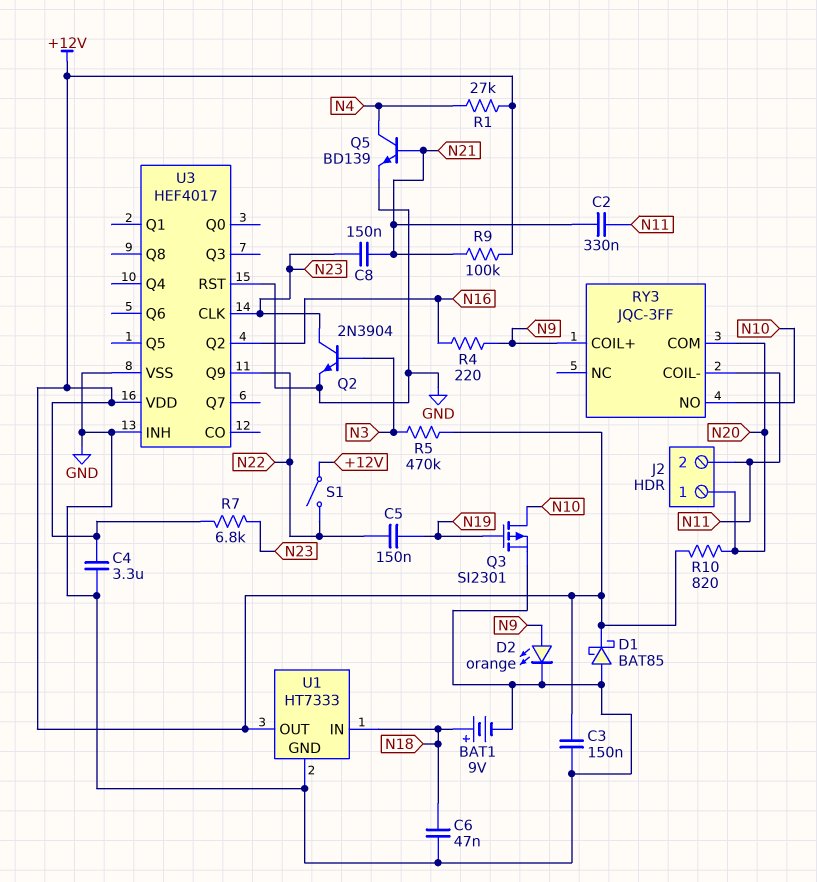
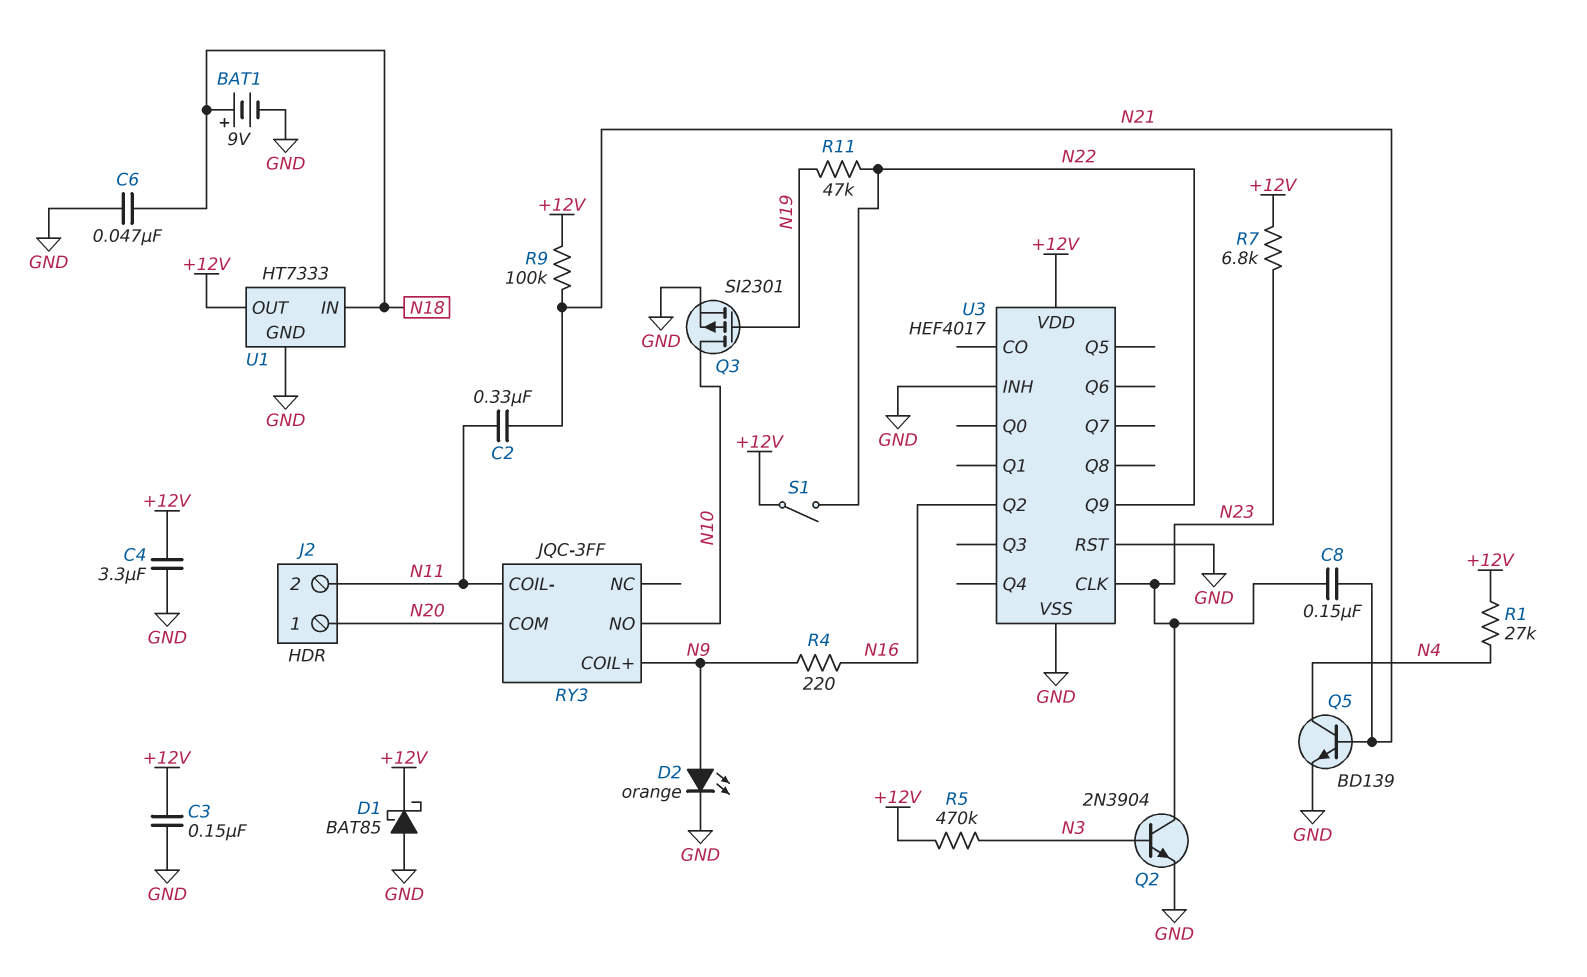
C5: 150nF (N19, N22) -> none
R10: 820 (+12V, N20) -> none
R11: none -> 47k (N19, N22)

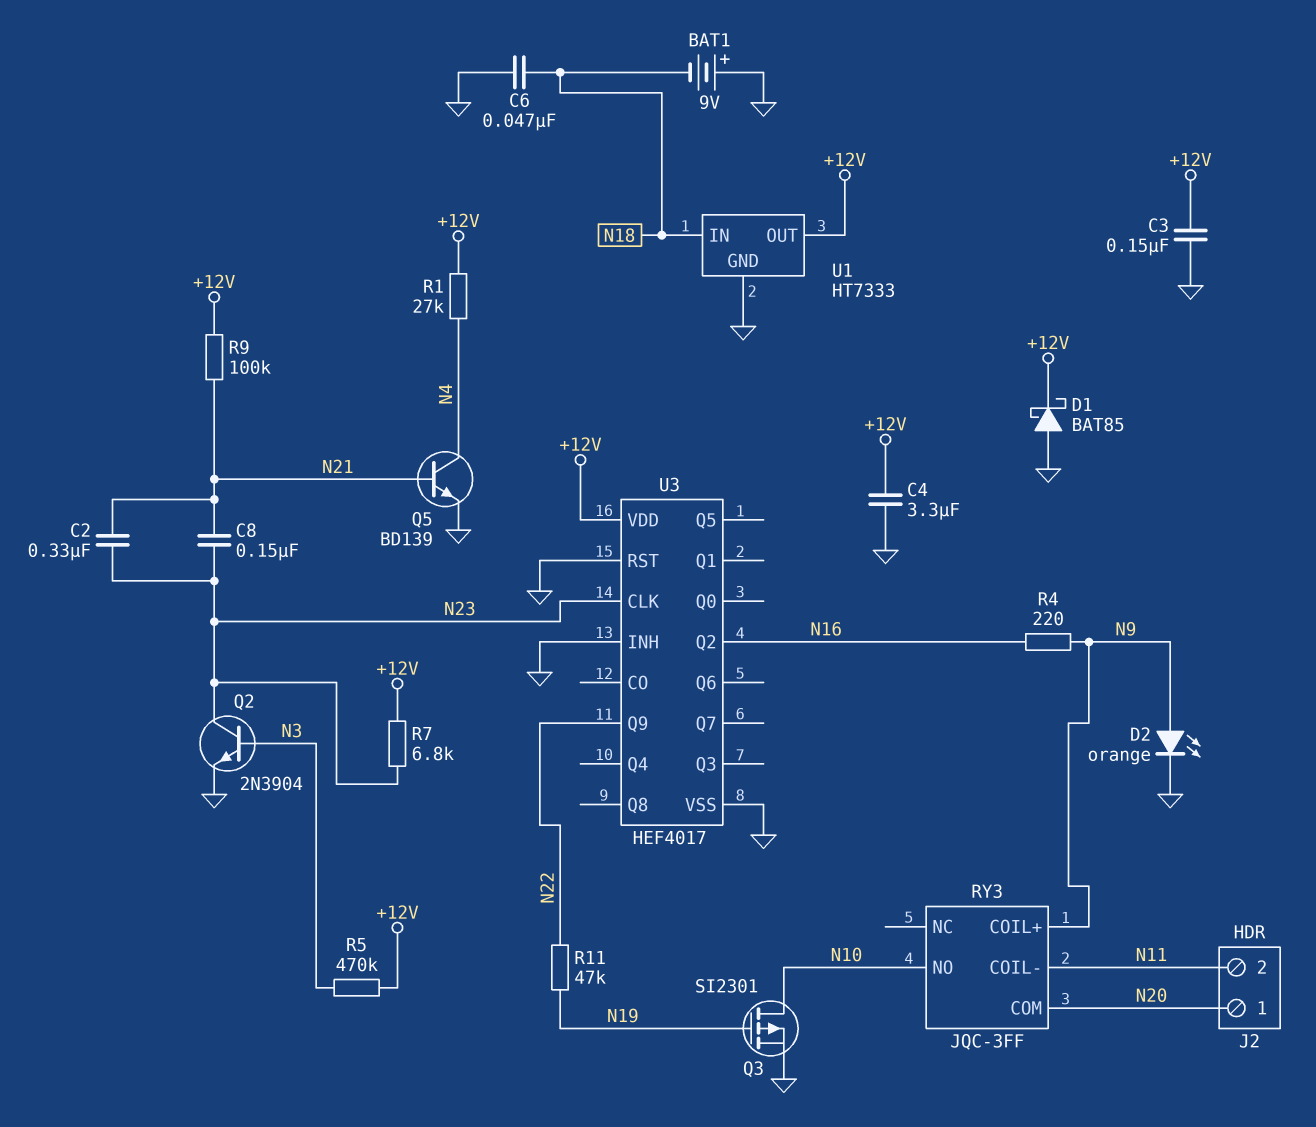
BAT1: 9V (plus N18, minus GND) -> 9V (plus GND, minus N18)
C2: 330nF (N11, N21) -> 330nF (N21, N23)
S1: switch (+12V, N22) -> none

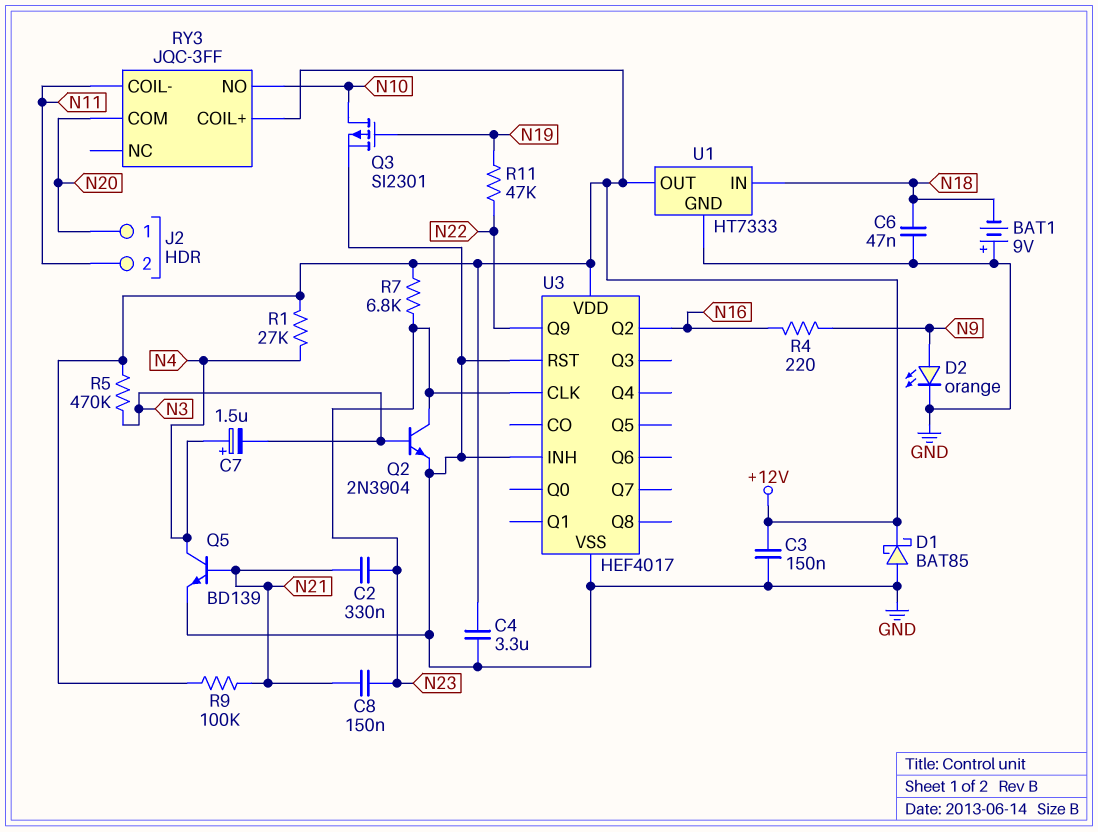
C7: none -> 1.5uF (plus N4, minus N3)
RY3 pin COIL+: N9 -> +12V

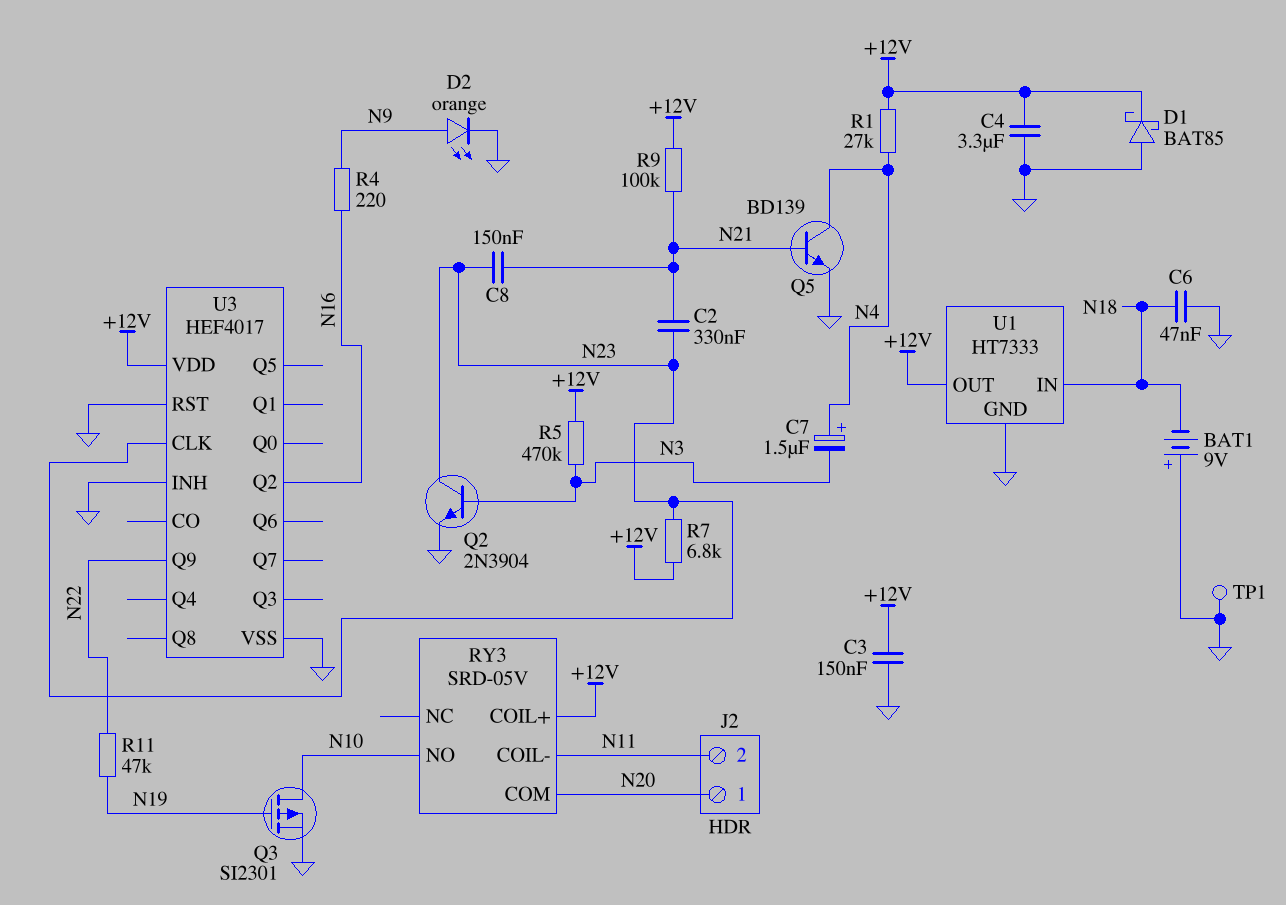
RY3: JQC-3FF -> SRD-05V
TP1: none -> test point (GND)

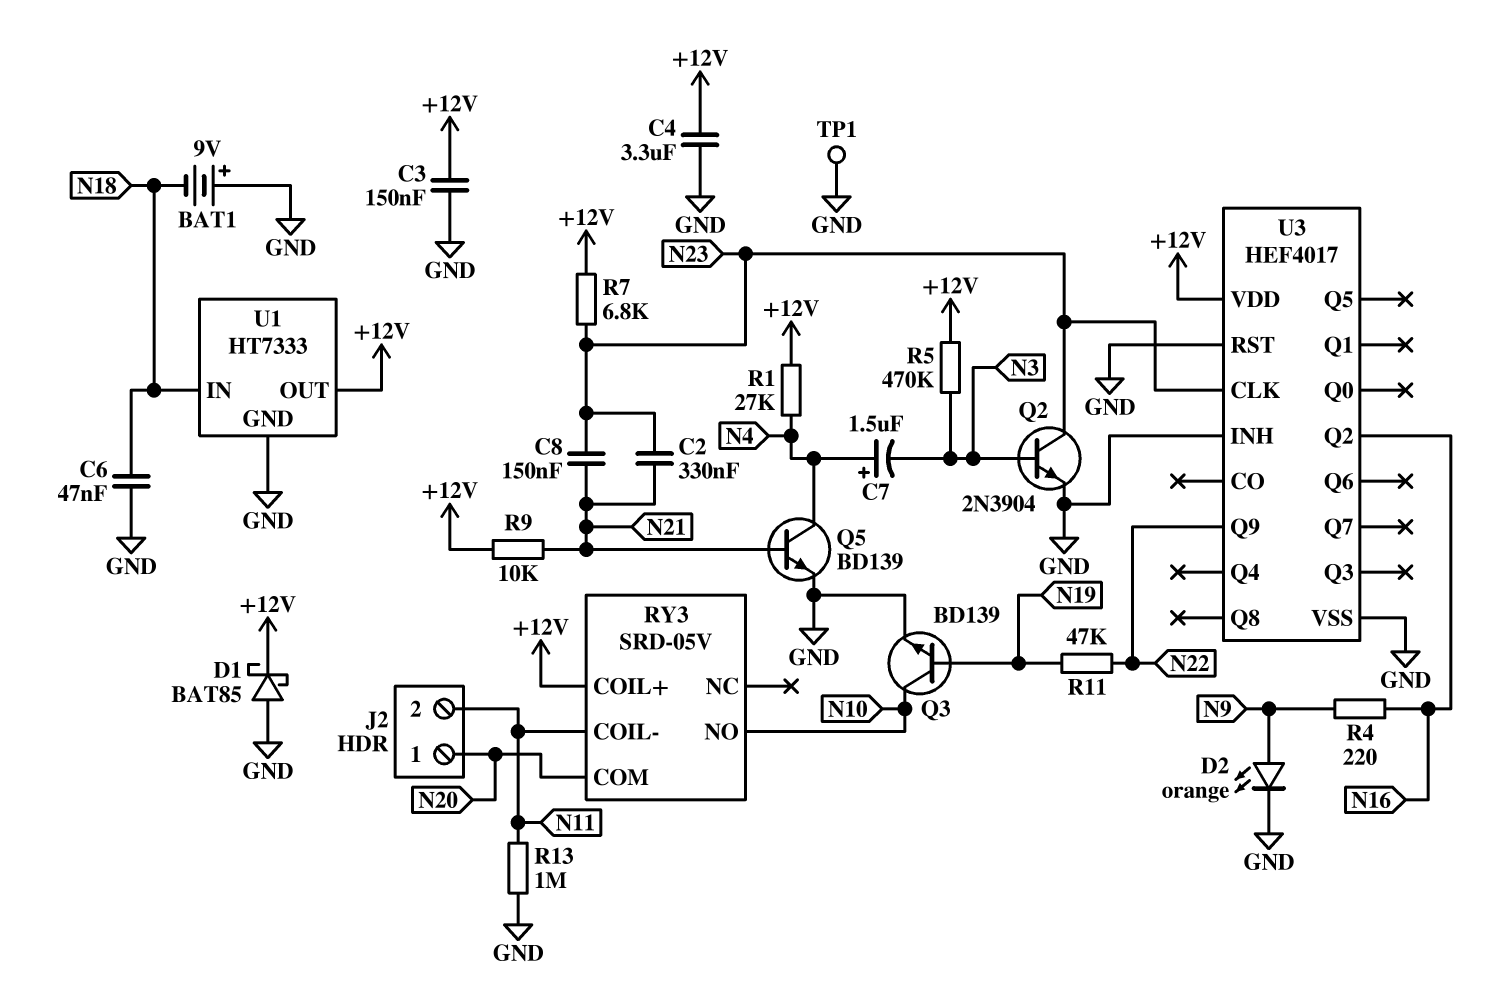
Q3: PMOS SI2301 (G N19, D N10, S GND) -> NPN BD139 (B N19, C N10, E GND)
R9: 100k (+12V, N21) -> 10k (+12V, N21)
R13: none -> 1M (GND, N11)

